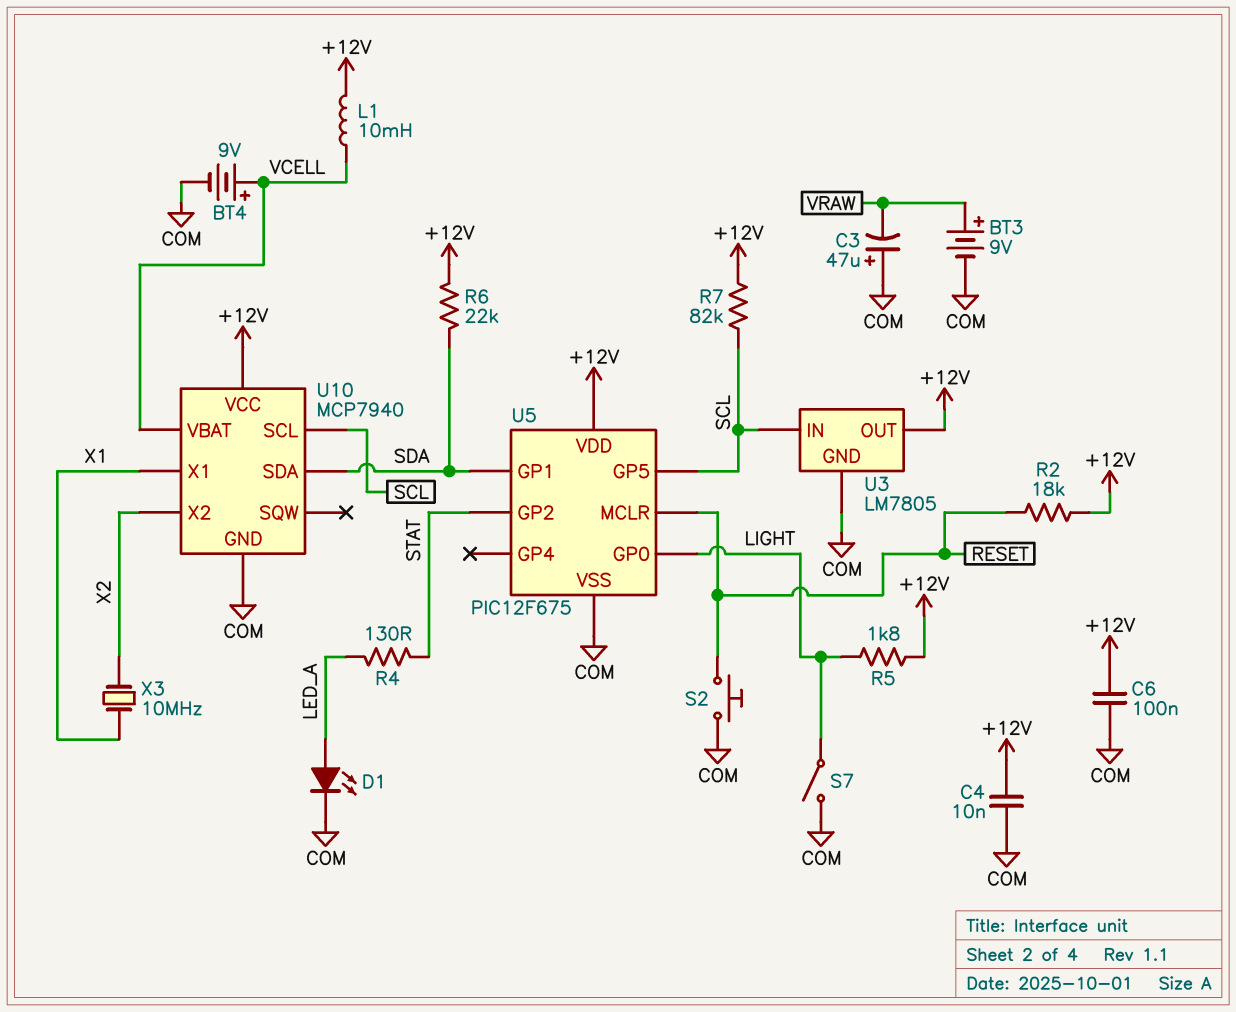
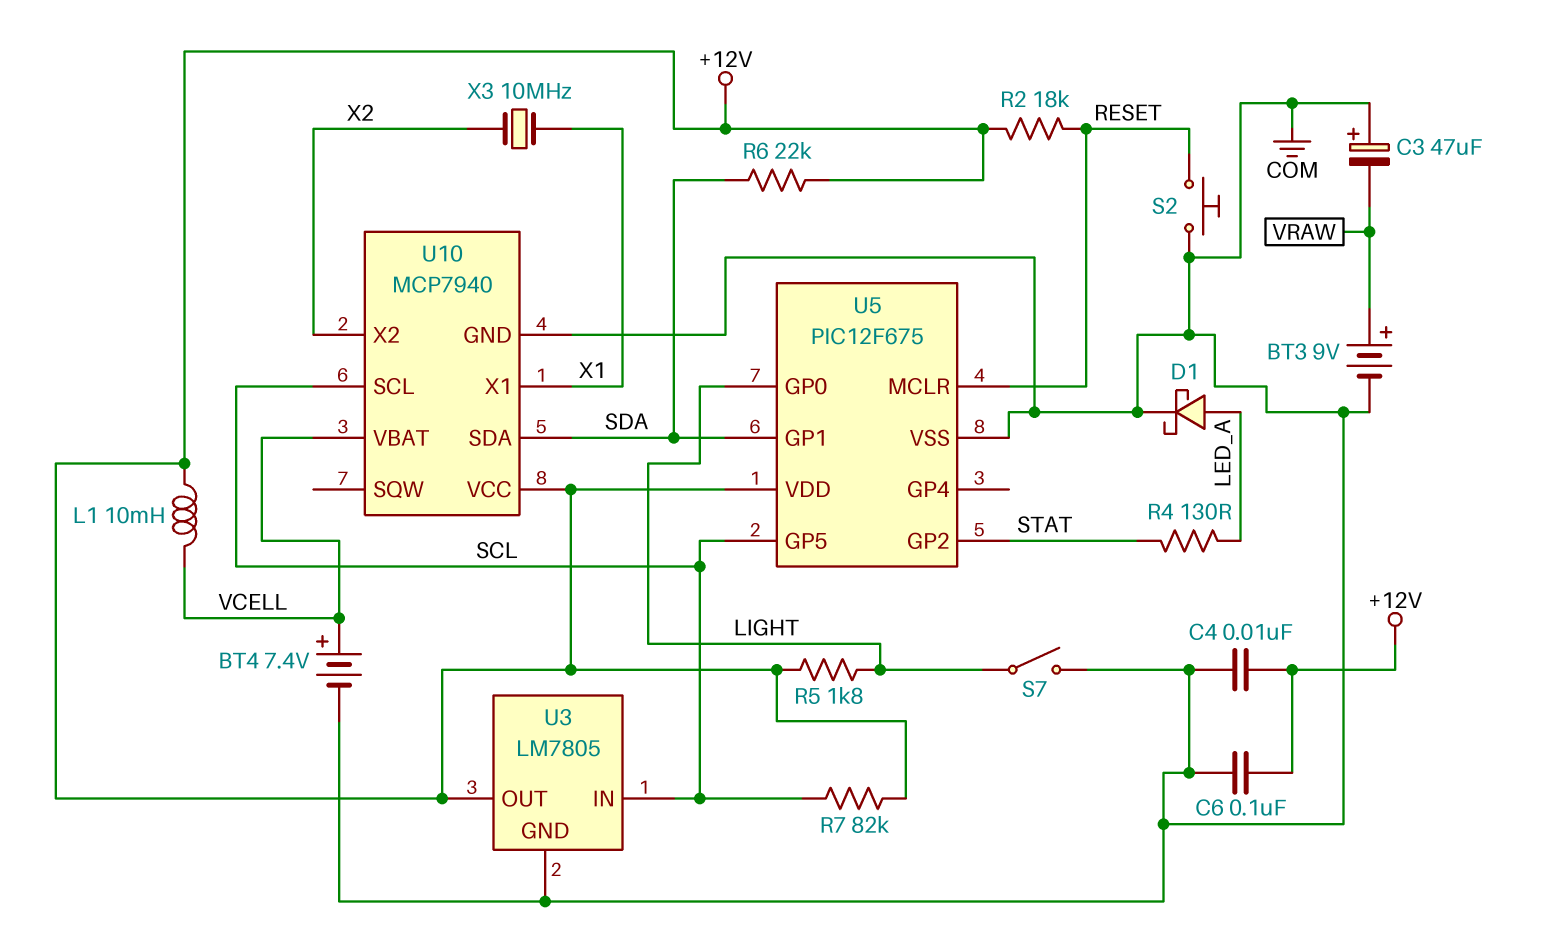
BT4: 9V (plus VCELL, minus COM) -> 7.4V (plus VCELL, minus COM)
D1: LED (A LED_A, K COM) -> schottky (A LED_A, K COM)

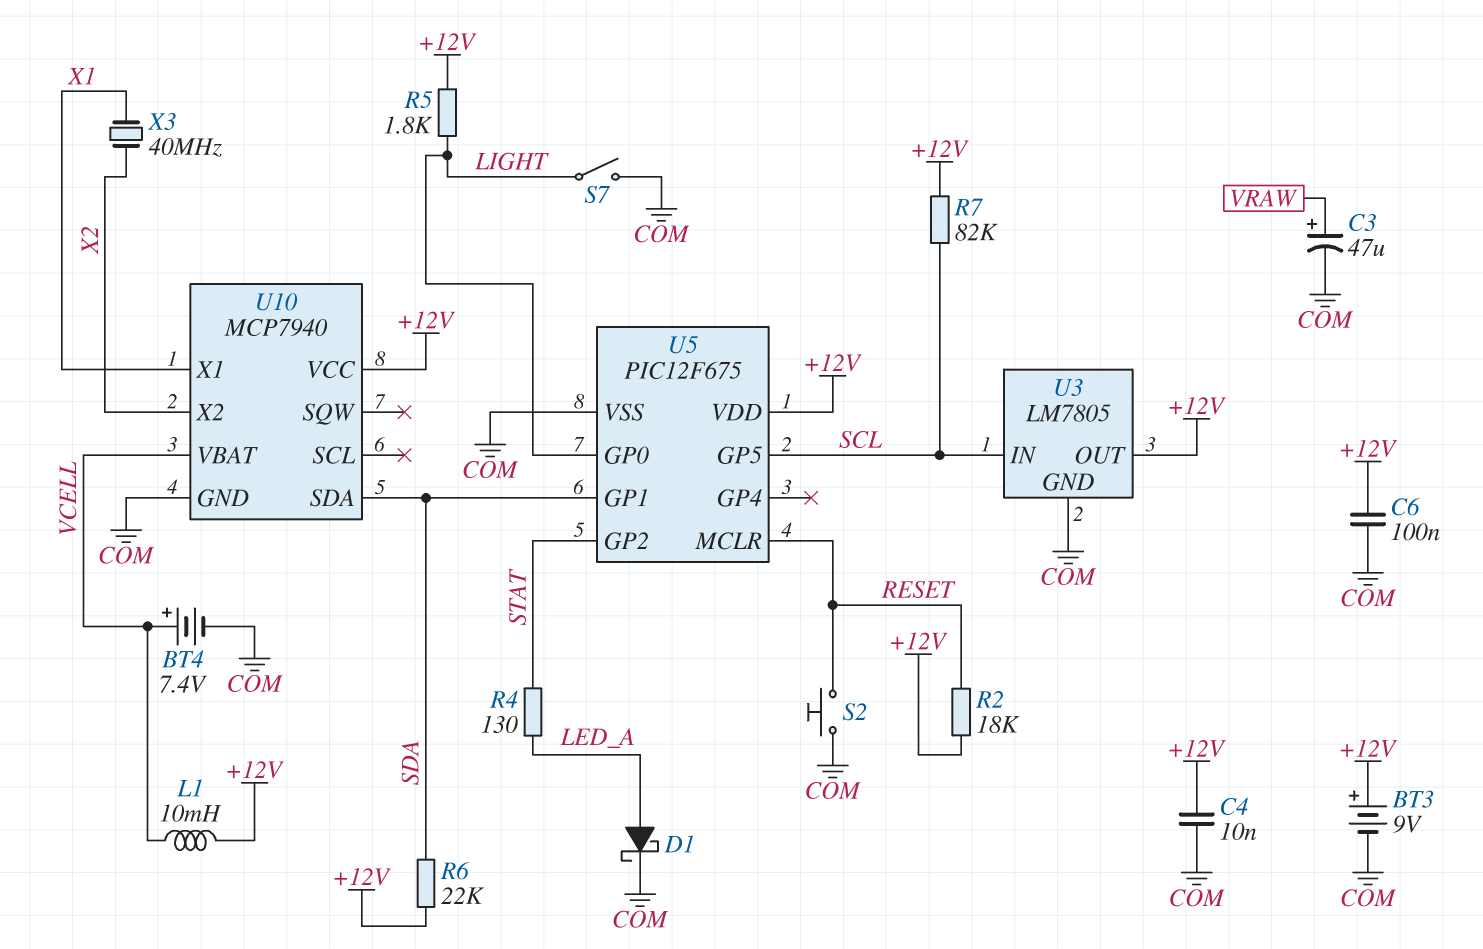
BT3: 9V (plus VRAW, minus COM) -> 9V (plus +12V, minus COM)
C3: 47uF (plus COM, minus VRAW) -> 47uF (plus VRAW, minus COM)
U10 pin SCL: SCL -> none
X3: 10MHz (X1, X2) -> 40MHz (X1, X2)

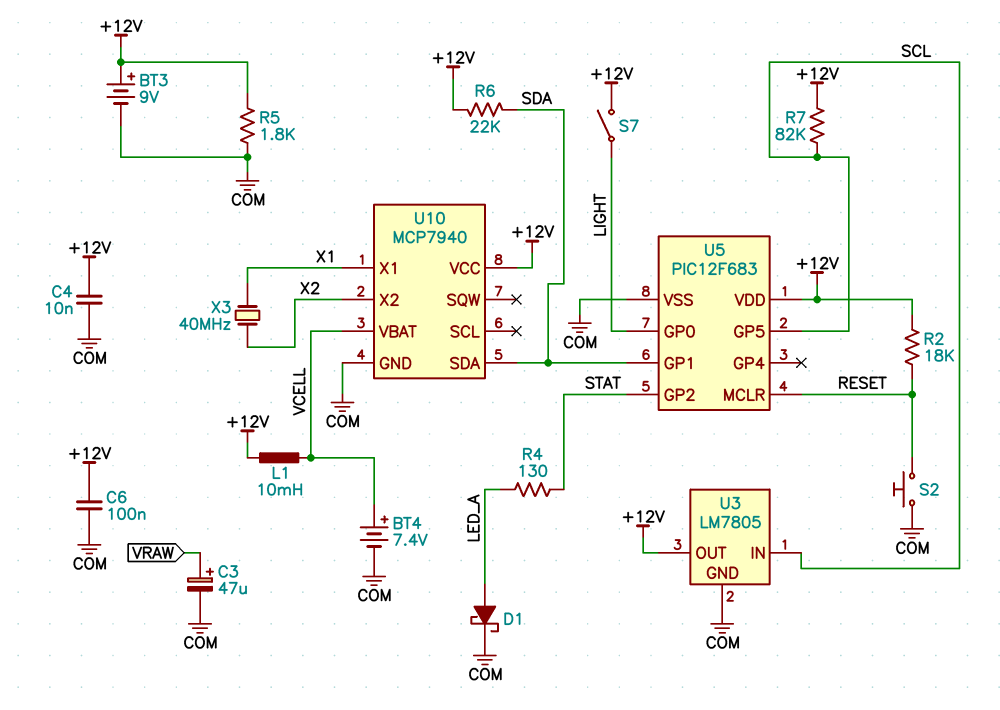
R5: 1.8k (+12V, LIGHT) -> 1.8k (+12V, COM)
S7: switch (COM, LIGHT) -> switch (+12V, LIGHT)
U5: PIC12F675 -> PIC12F683

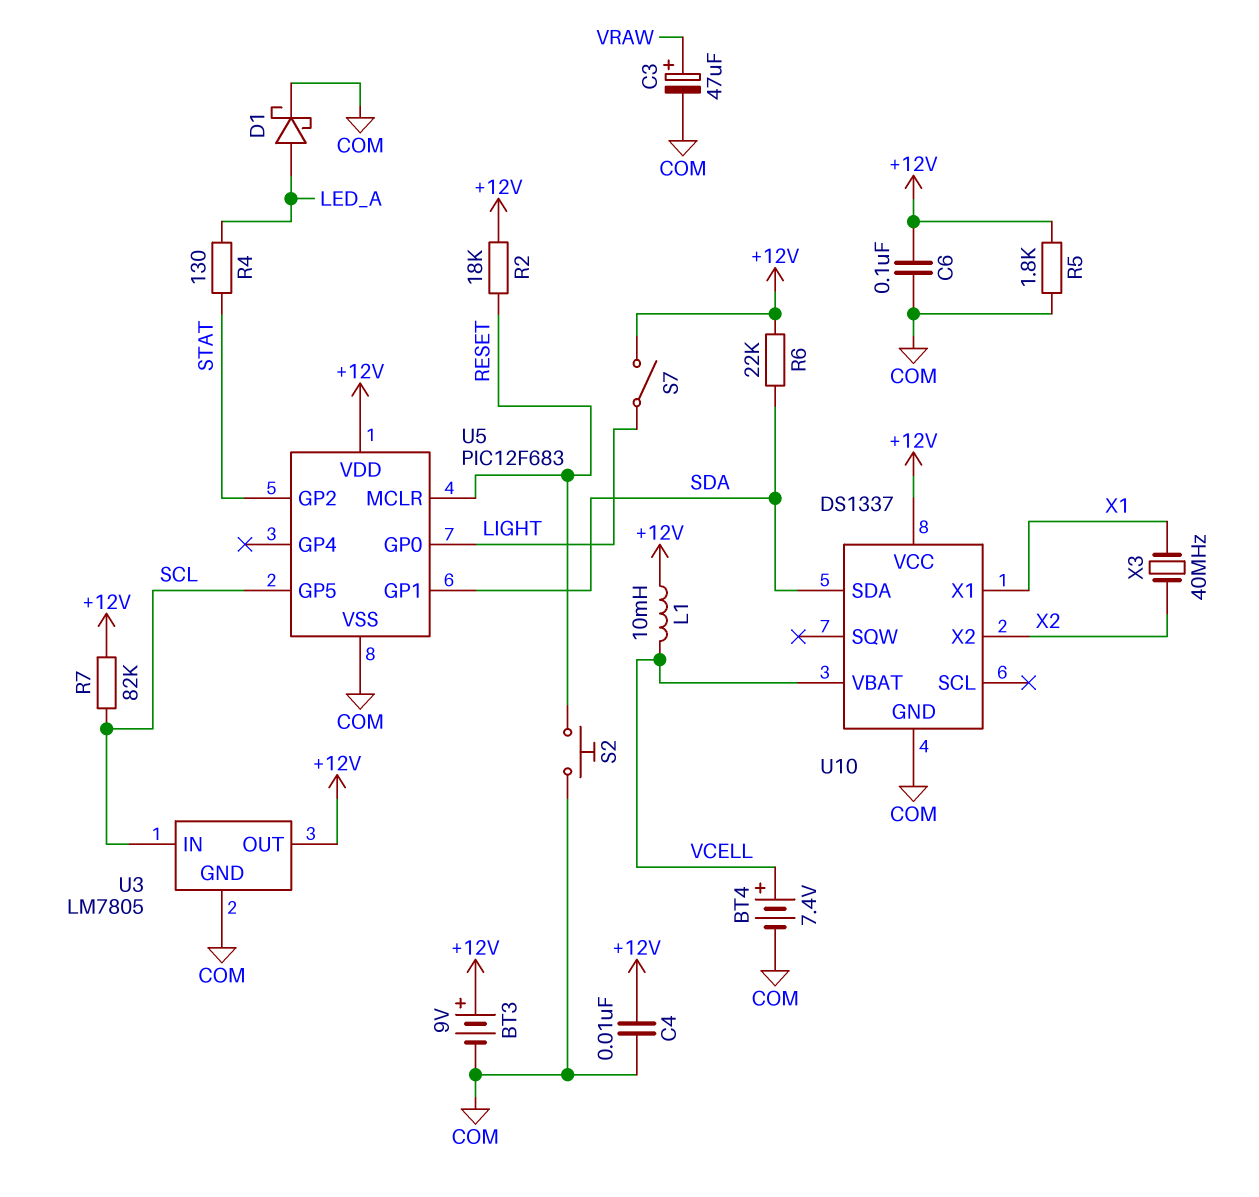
U10: MCP7940 -> DS1337

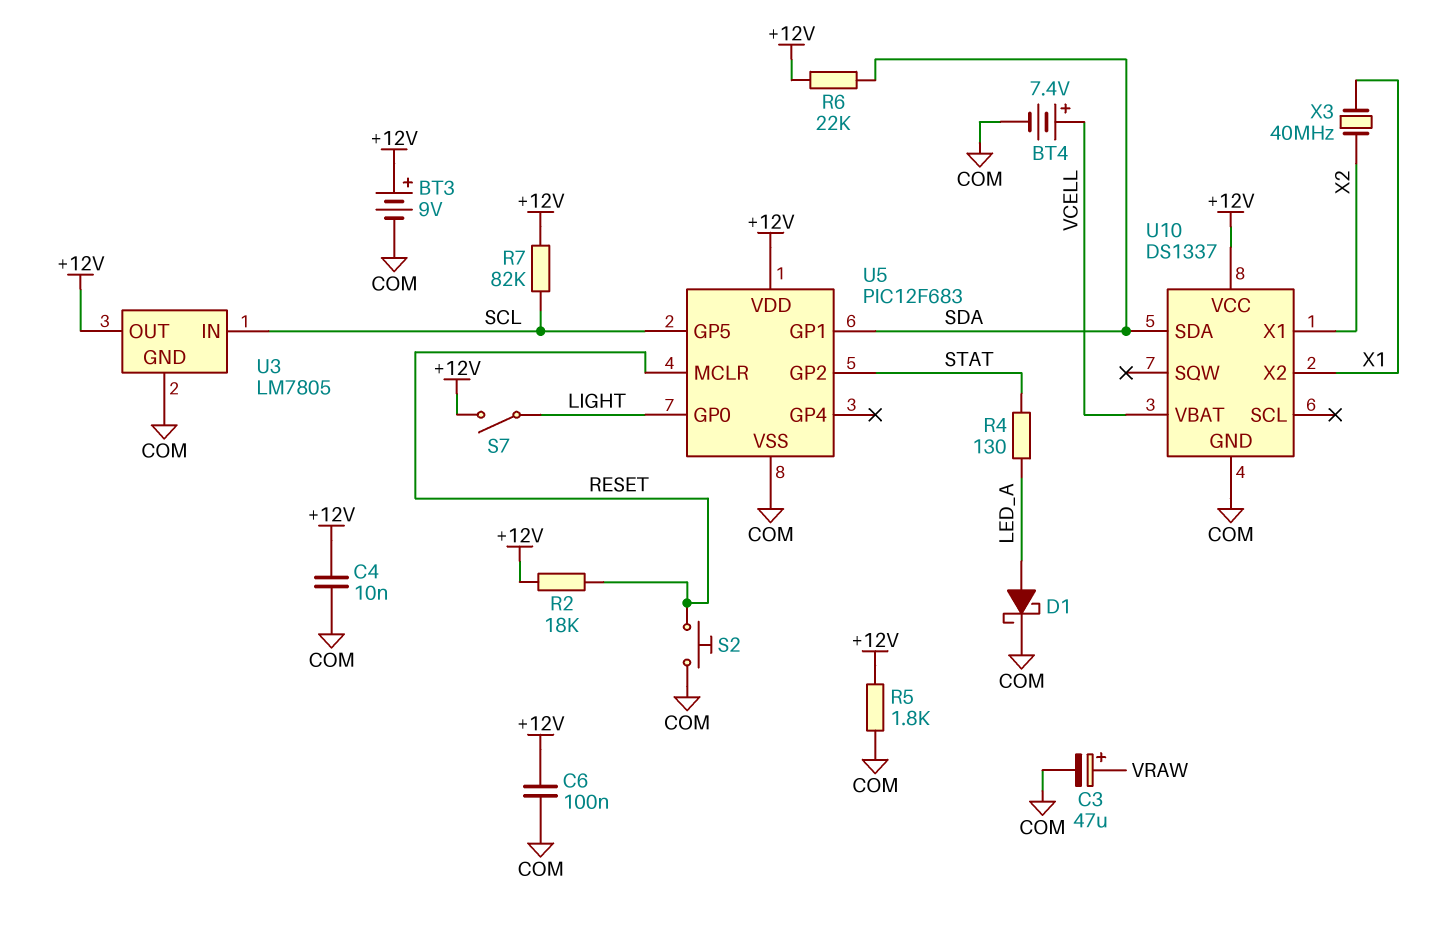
L1: 10mH (+12V, VCELL) -> none
U10 pin X1: X1 -> X2
U10 pin X2: X2 -> X1

